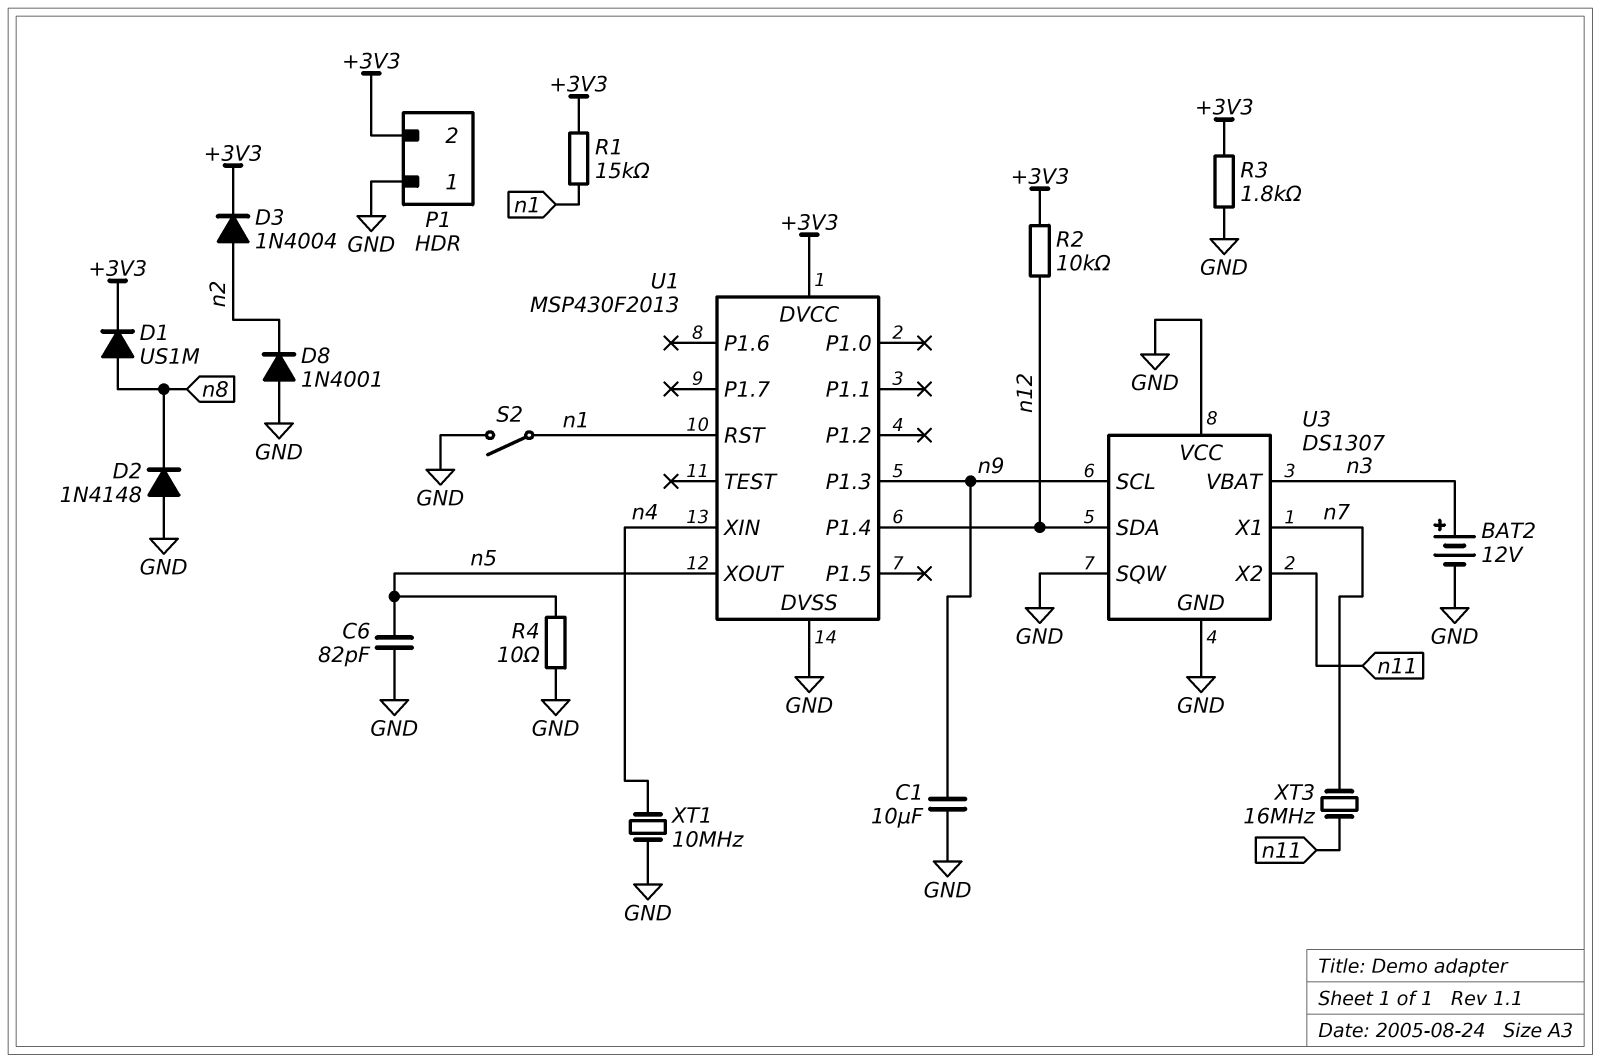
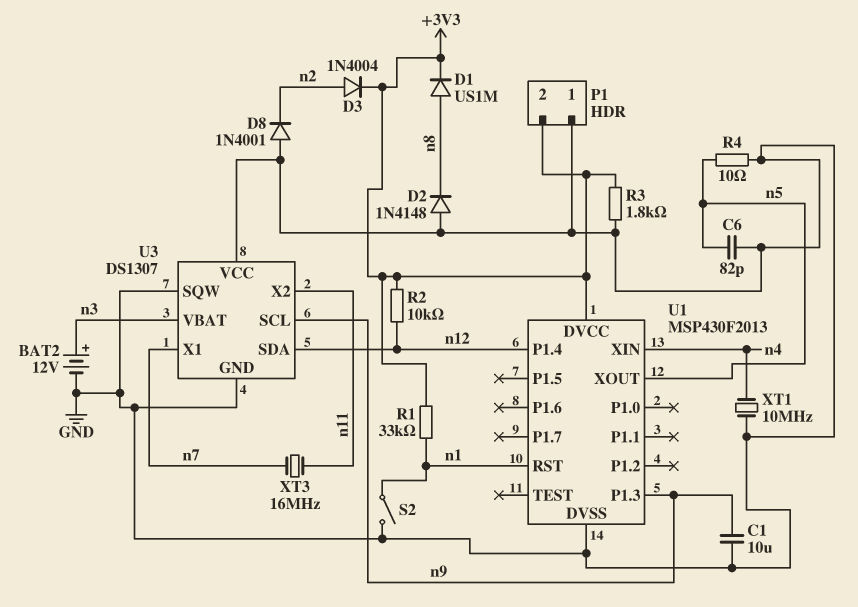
R1: 15k (+3V3, n1) -> 33k (+3V3, n1)

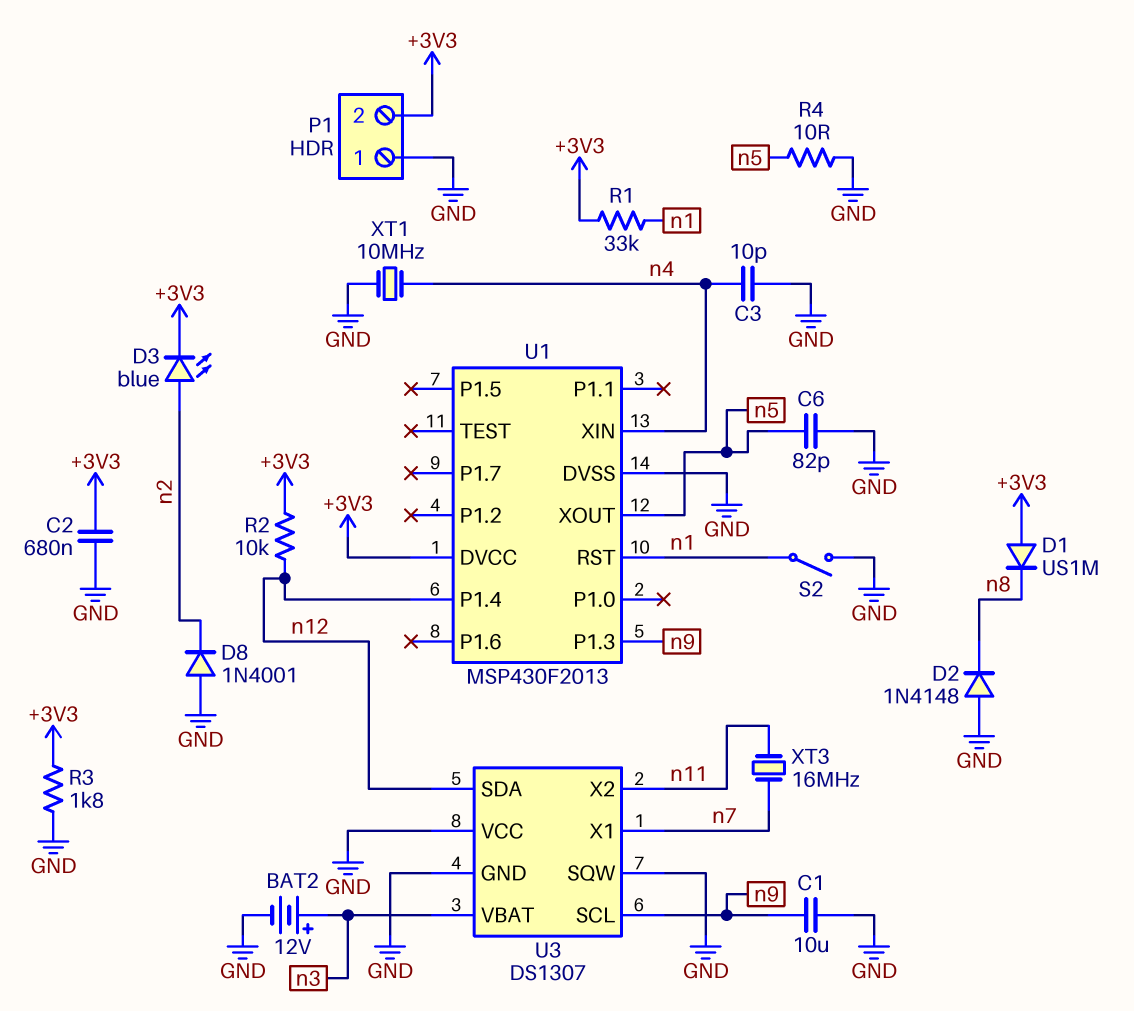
C2: none -> 680nF (+3V3, GND)
C3: none -> 10pF (GND, n4)
D1: diode US1M (A n8, K +3V3) -> diode US1M (A +3V3, K n8)
D3: diode 1N4004 (A n2, K +3V3) -> LED blue (A n2, K +3V3)

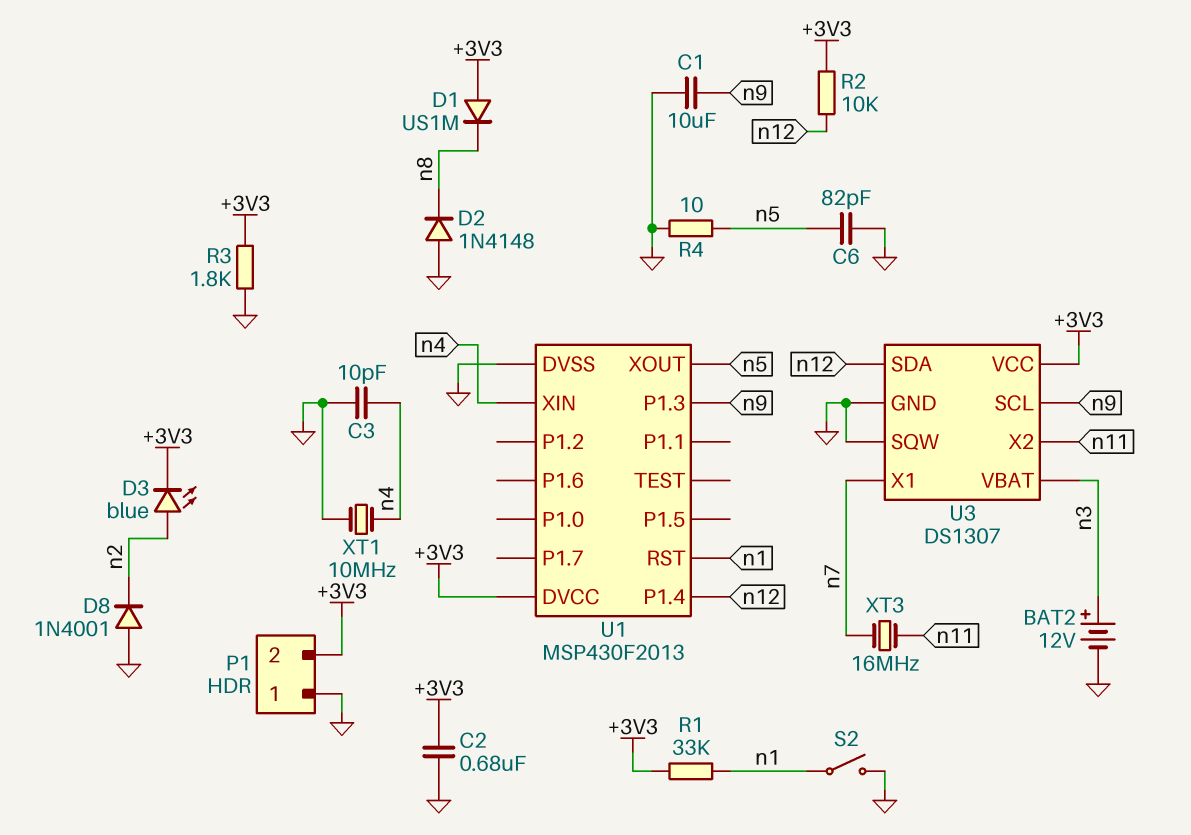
U3 pin VCC: GND -> +3V3

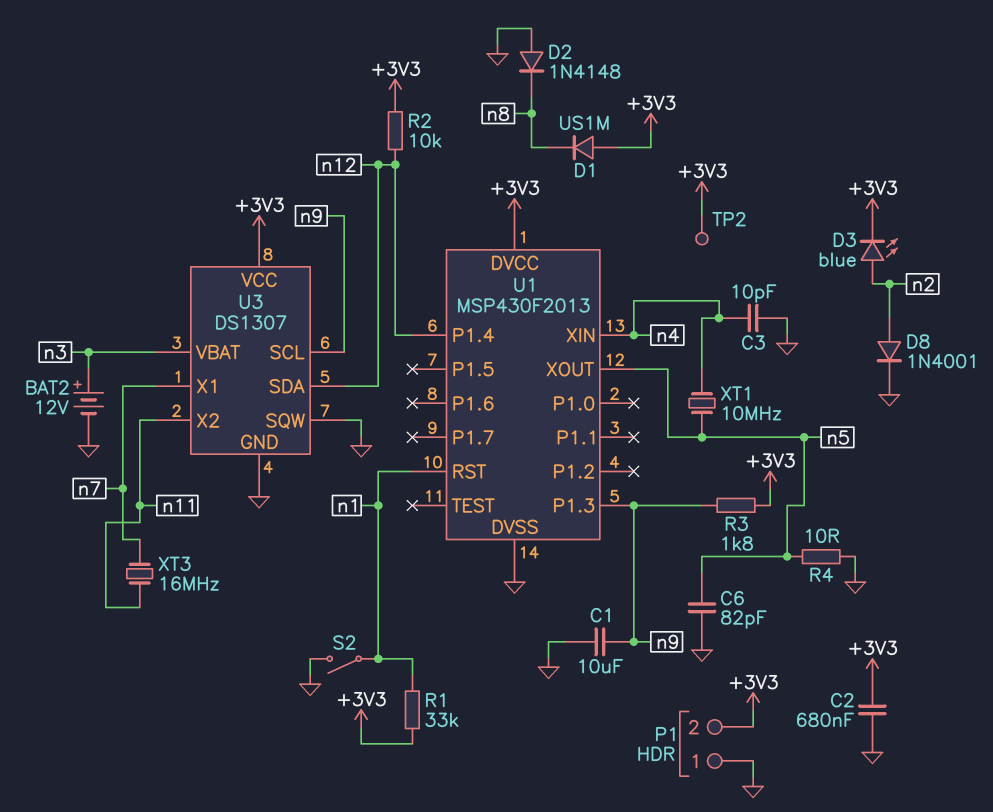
D8: diode 1N4001 (A GND, K n2) -> diode 1N4001 (A n2, K GND)
R3: 1.8k (+3V3, GND) -> 1.8k (+3V3, n9)
TP2: none -> test point (+3V3)
XT1: 10MHz (GND, n4) -> 10MHz (n4, n5)

